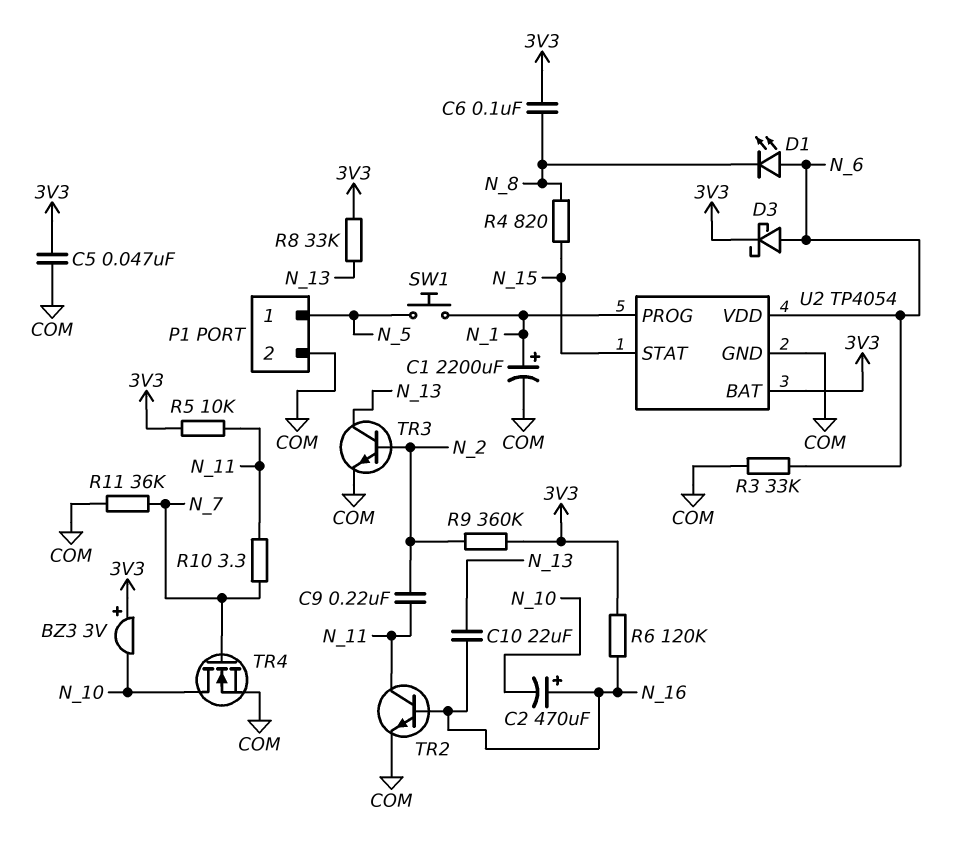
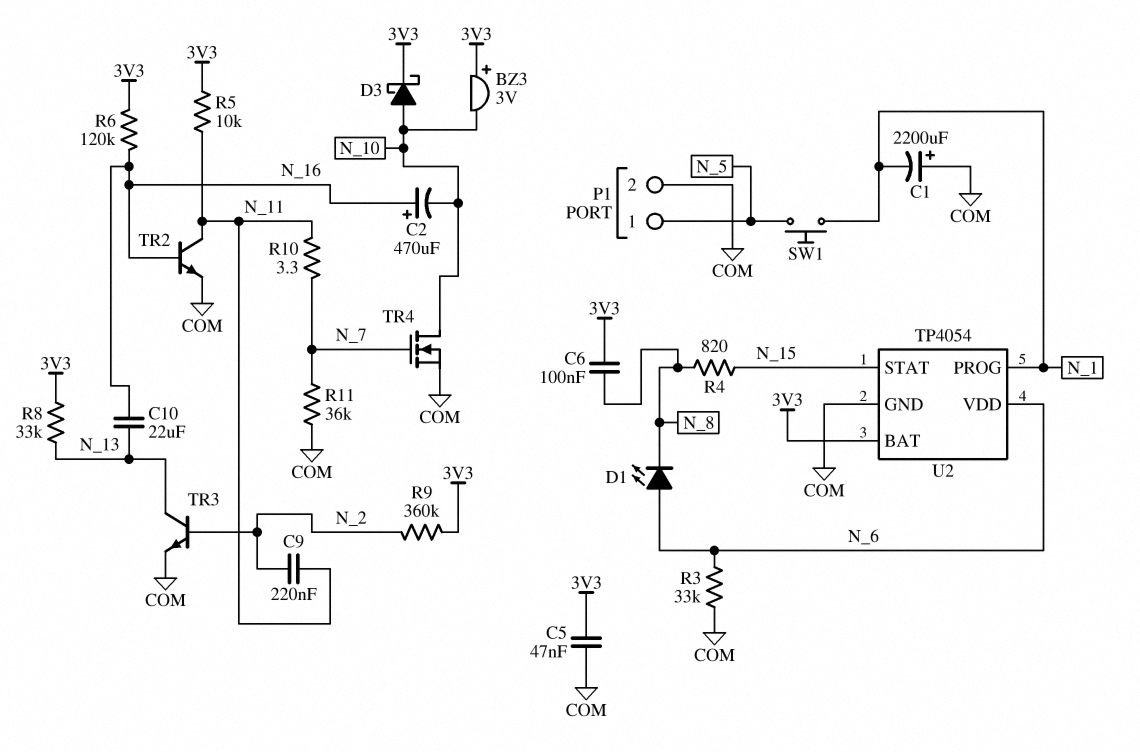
C1: 2200uF (plus N_1, minus COM) -> 2200uF (plus COM, minus N_1)
D3: schottky (A N_6, K 3V3) -> schottky (A N_10, K 3V3)

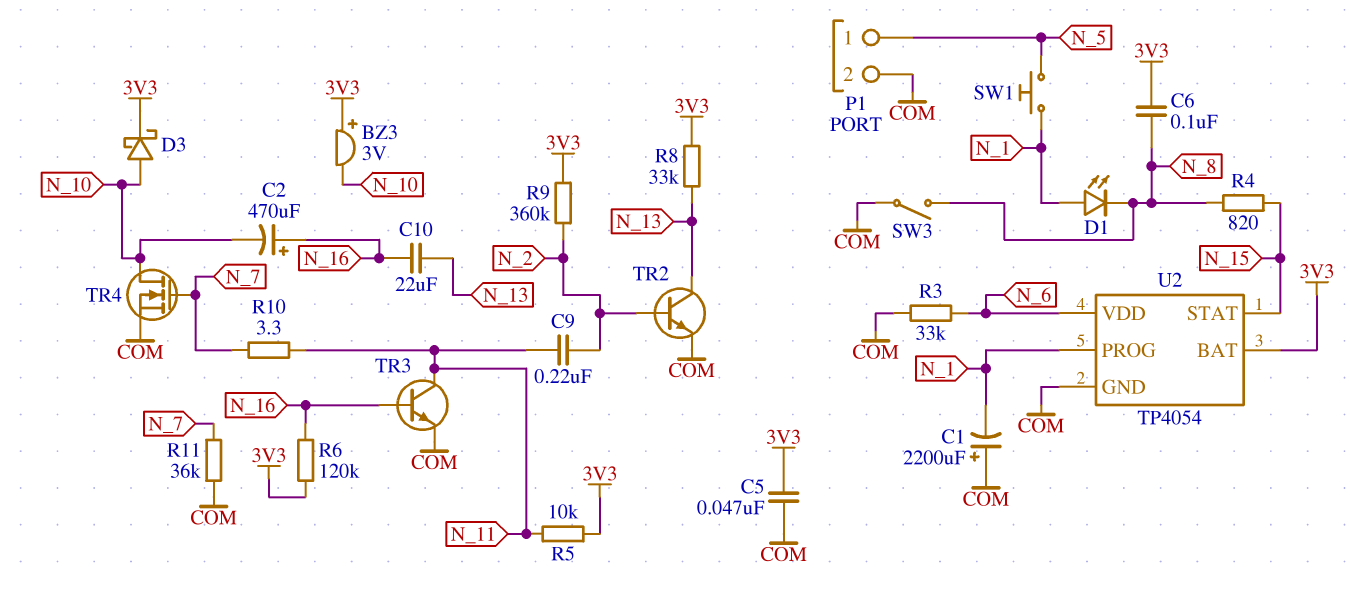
D1: LED (A N_6, K N_8) -> LED (A N_1, K N_8)
SW3: none -> switch (COM, N_8)
TR2: NPN (B N_16, C N_11, E COM) -> NPN (B N_2, C N_13, E COM)
TR3: NPN (B N_2, C N_13, E COM) -> NPN (B N_16, C N_11, E COM)

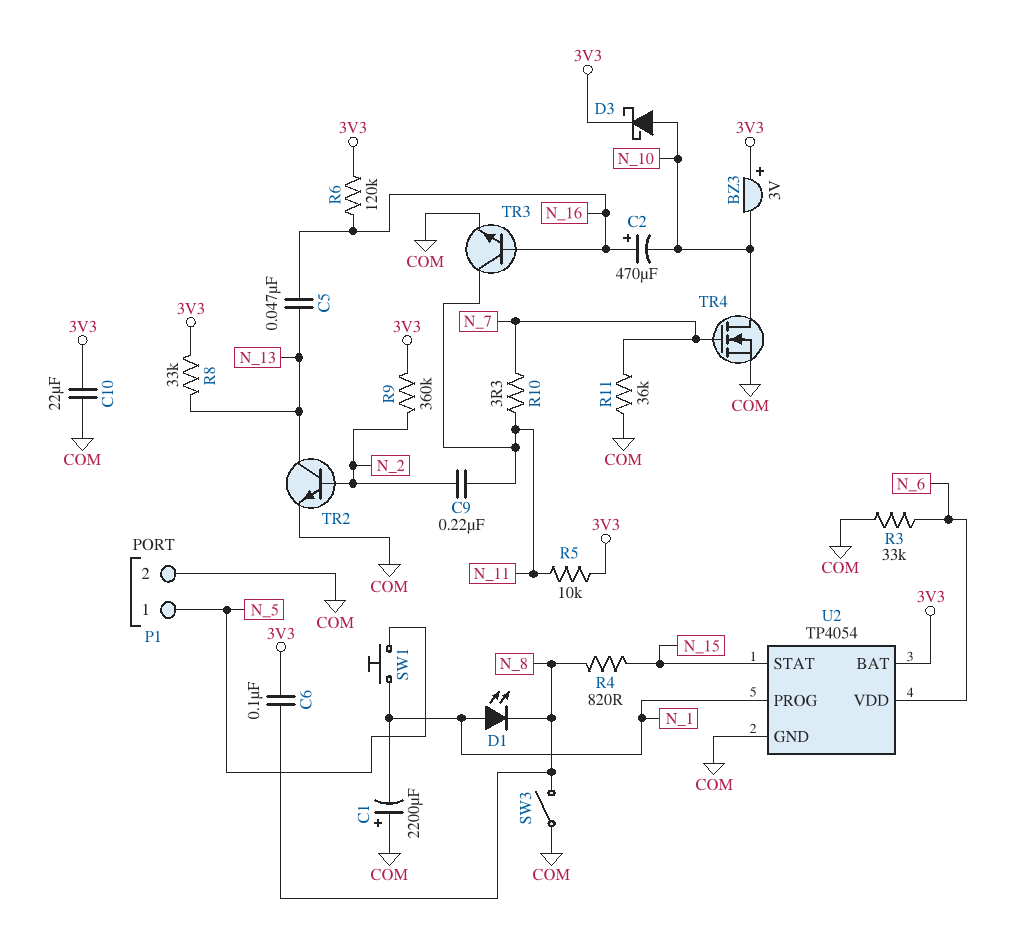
C5: 47nF (3V3, COM) -> 47nF (N_13, N_16)
C10: 22uF (N_13, N_16) -> 22uF (3V3, COM)

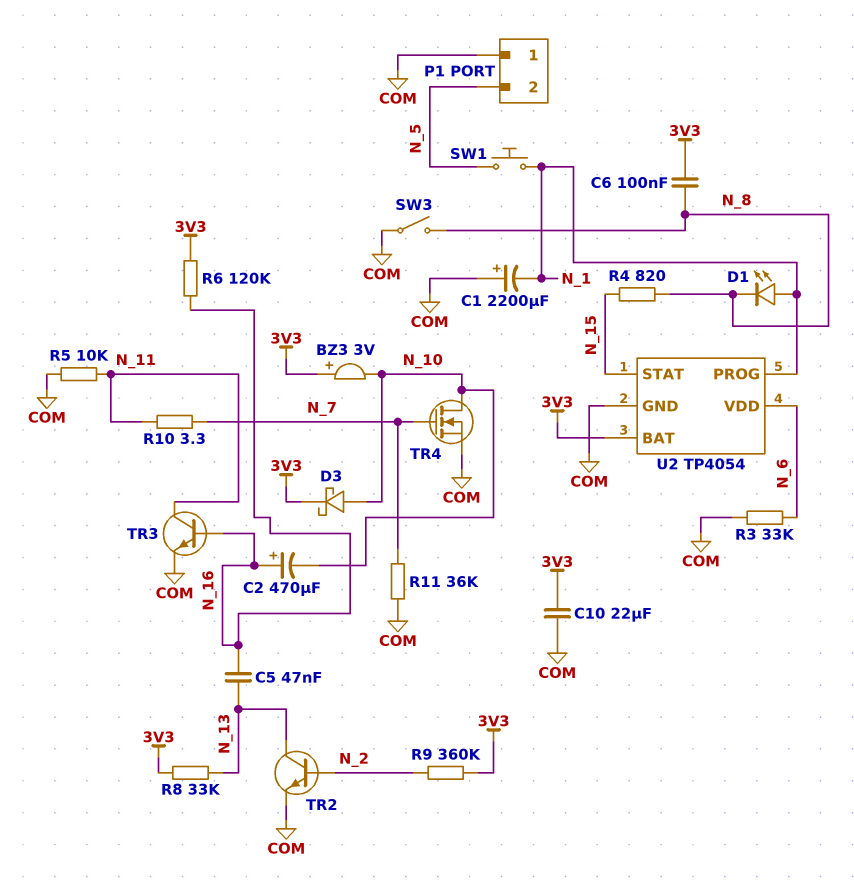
C9: 220nF (N_2, N_11) -> none
P1 pin 1: N_5 -> COM
P1 pin 2: COM -> N_5
R5: 10k (3V3, N_11) -> 10k (COM, N_11)

